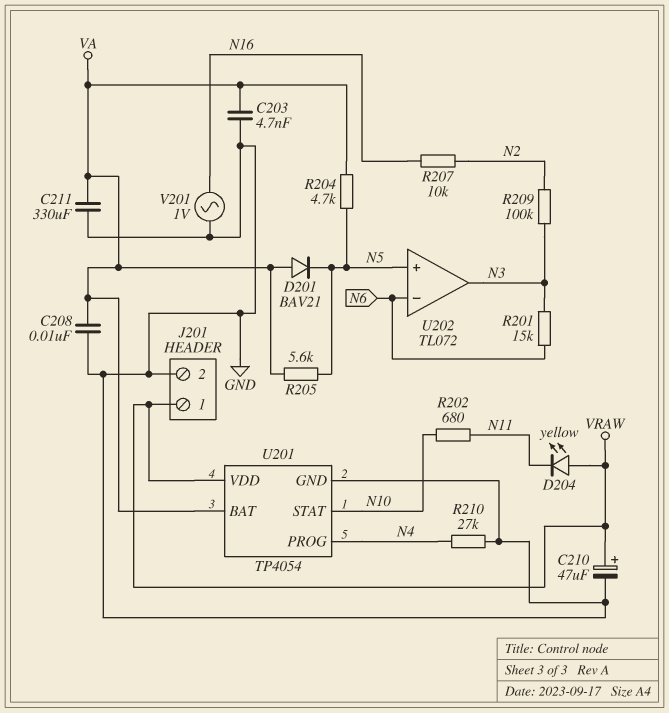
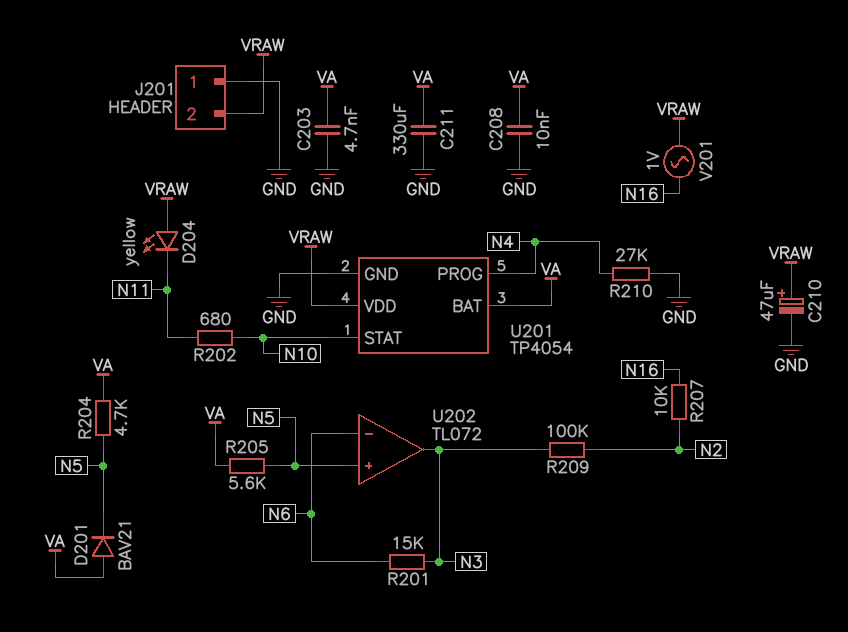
J201 pin 1: VRAW -> GND
J201 pin 2: GND -> VRAW
V201: AC 1V (GND, N16) -> AC 1V (N16, VRAW)

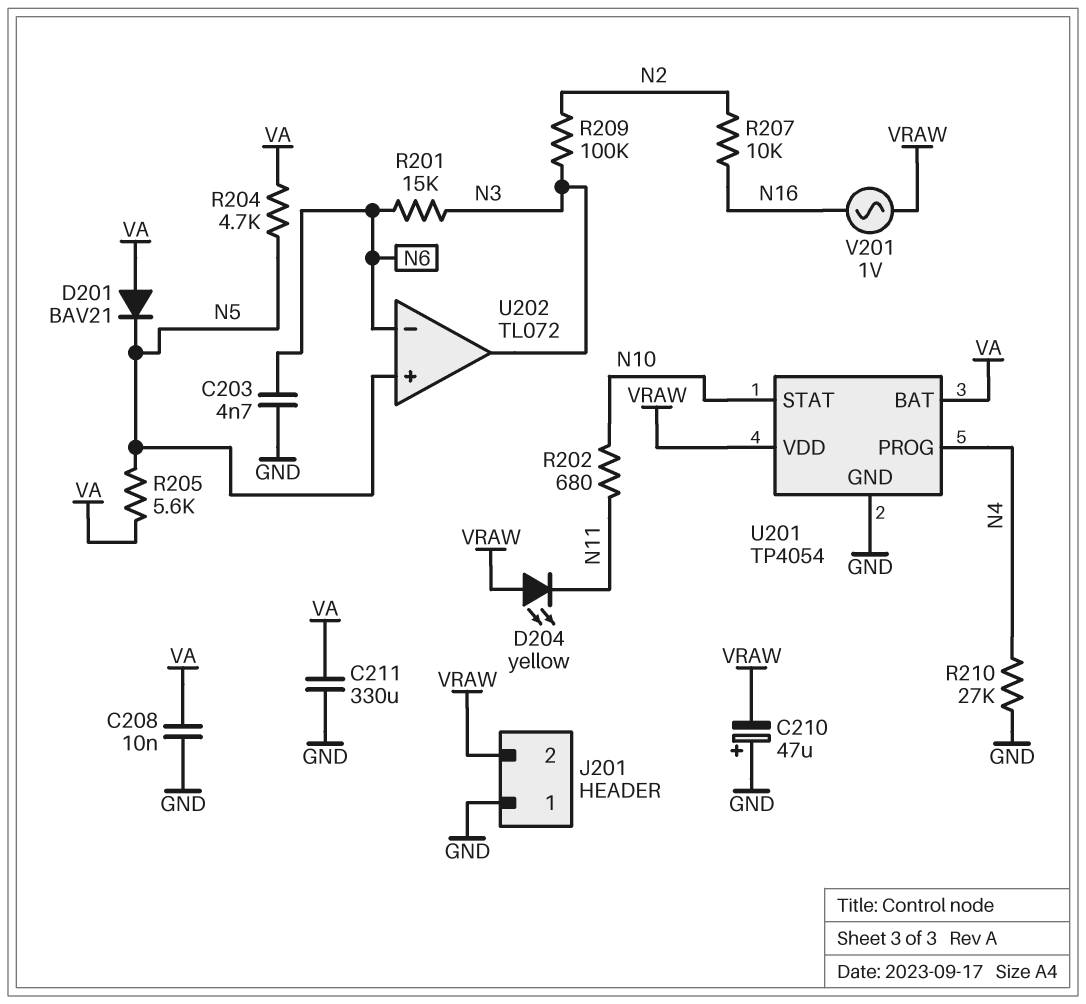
C203: 4.7nF (GND, VA) -> 4.7nF (GND, N6)
C210: 47uF (plus VRAW, minus GND) -> 47uF (plus GND, minus VRAW)

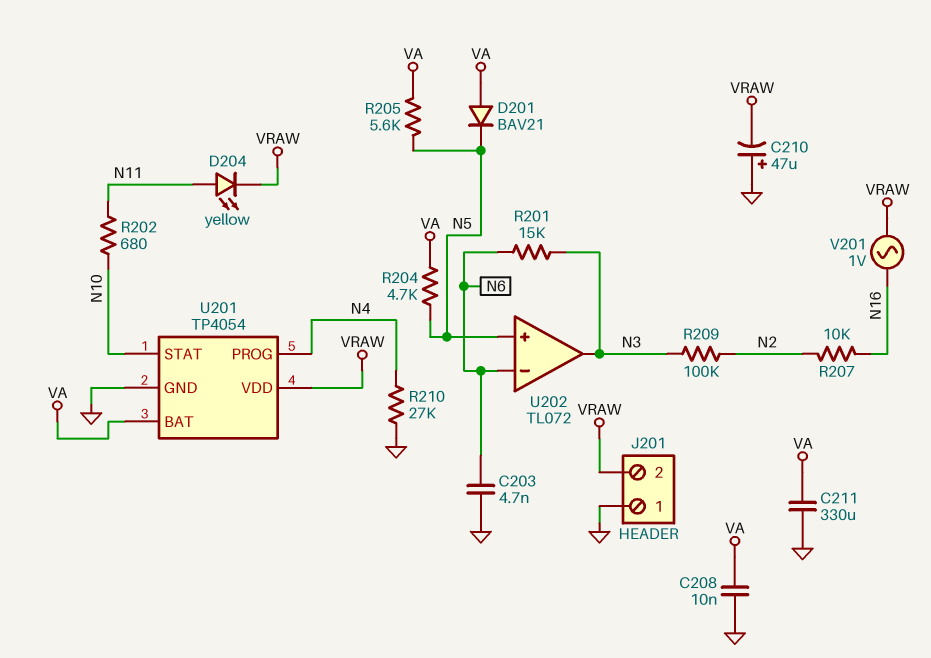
D204: LED yellow (A VRAW, K N11) -> LED yellow (A N11, K VRAW)

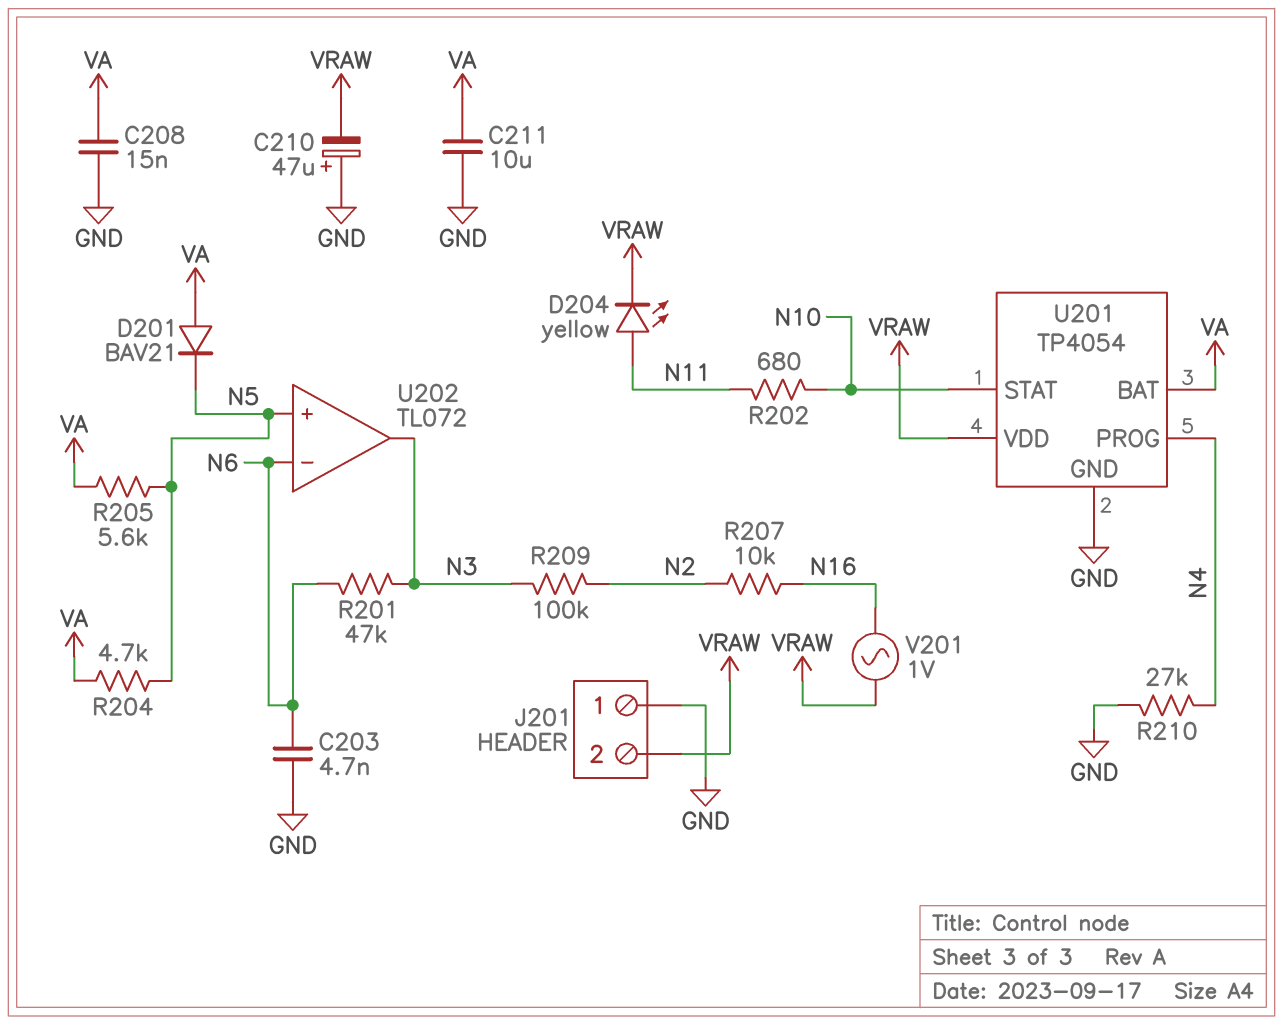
C208: 10nF (GND, VA) -> 15nF (GND, VA)
C211: 330uF (GND, VA) -> 10uF (GND, VA)
R201: 15k (N3, N6) -> 47k (N3, N6)

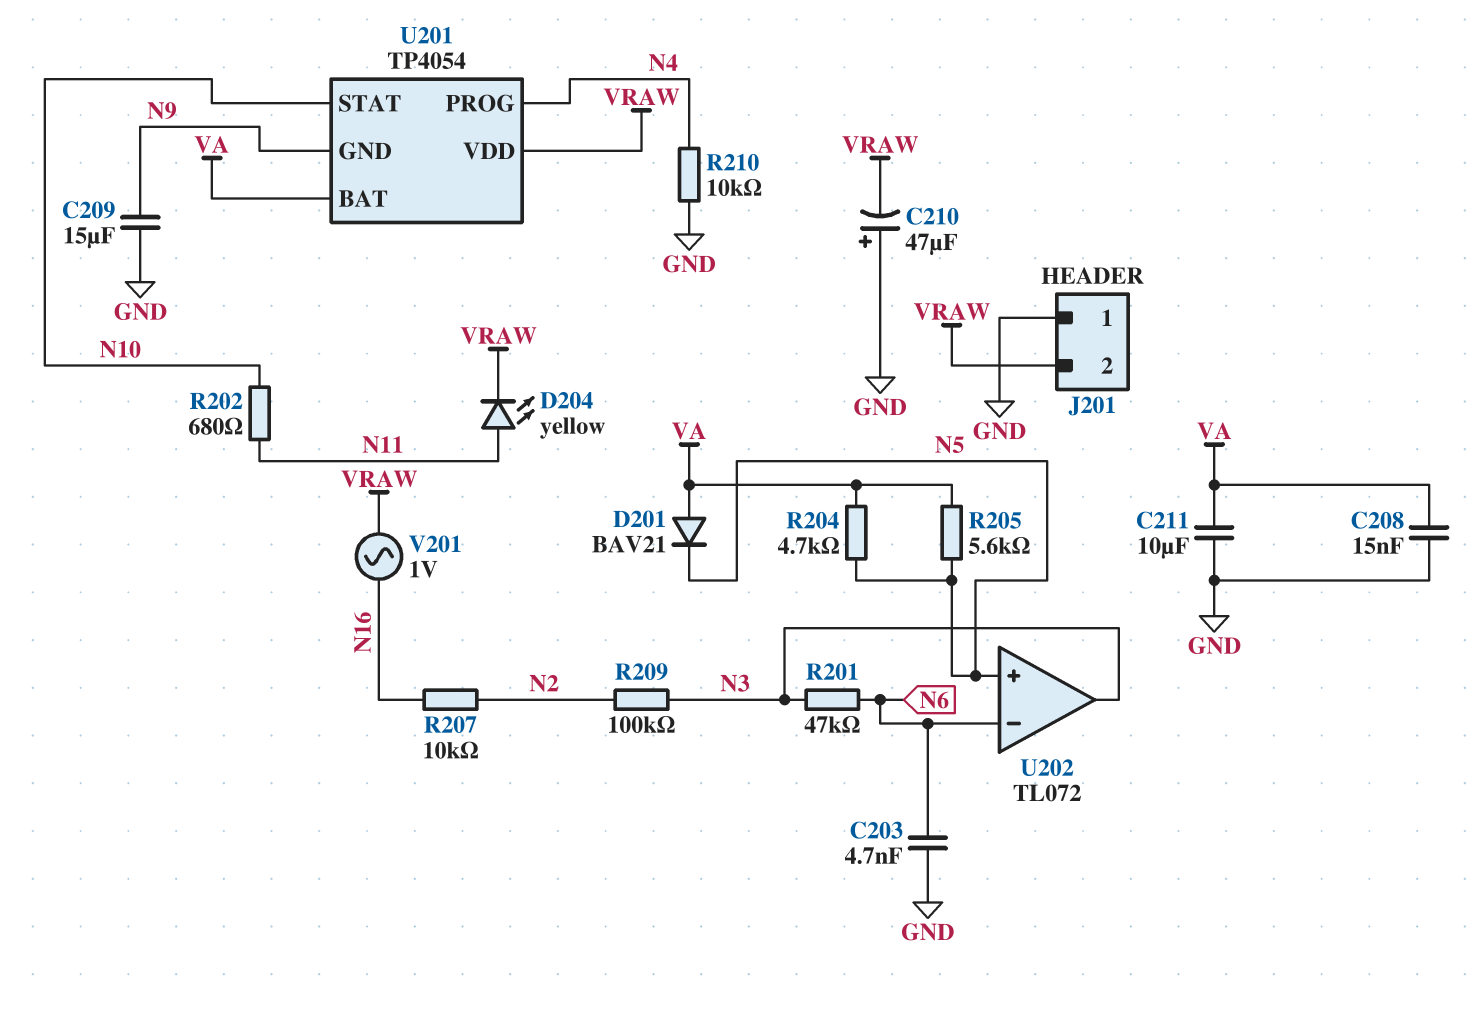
C209: none -> 15uF (GND, N9)
R210: 27k (GND, N4) -> 10k (GND, N4)
U201 pin GND: GND -> N9

